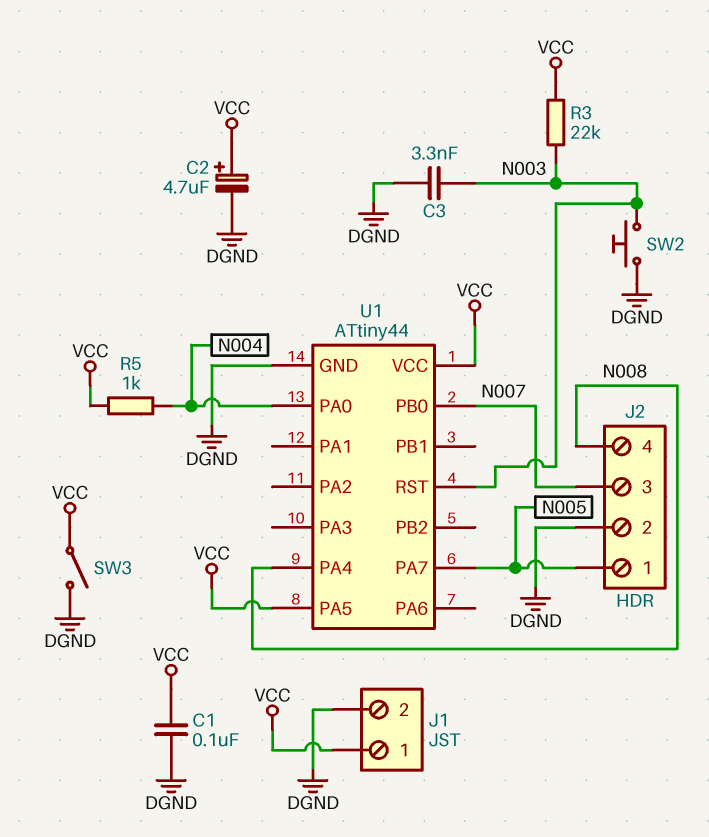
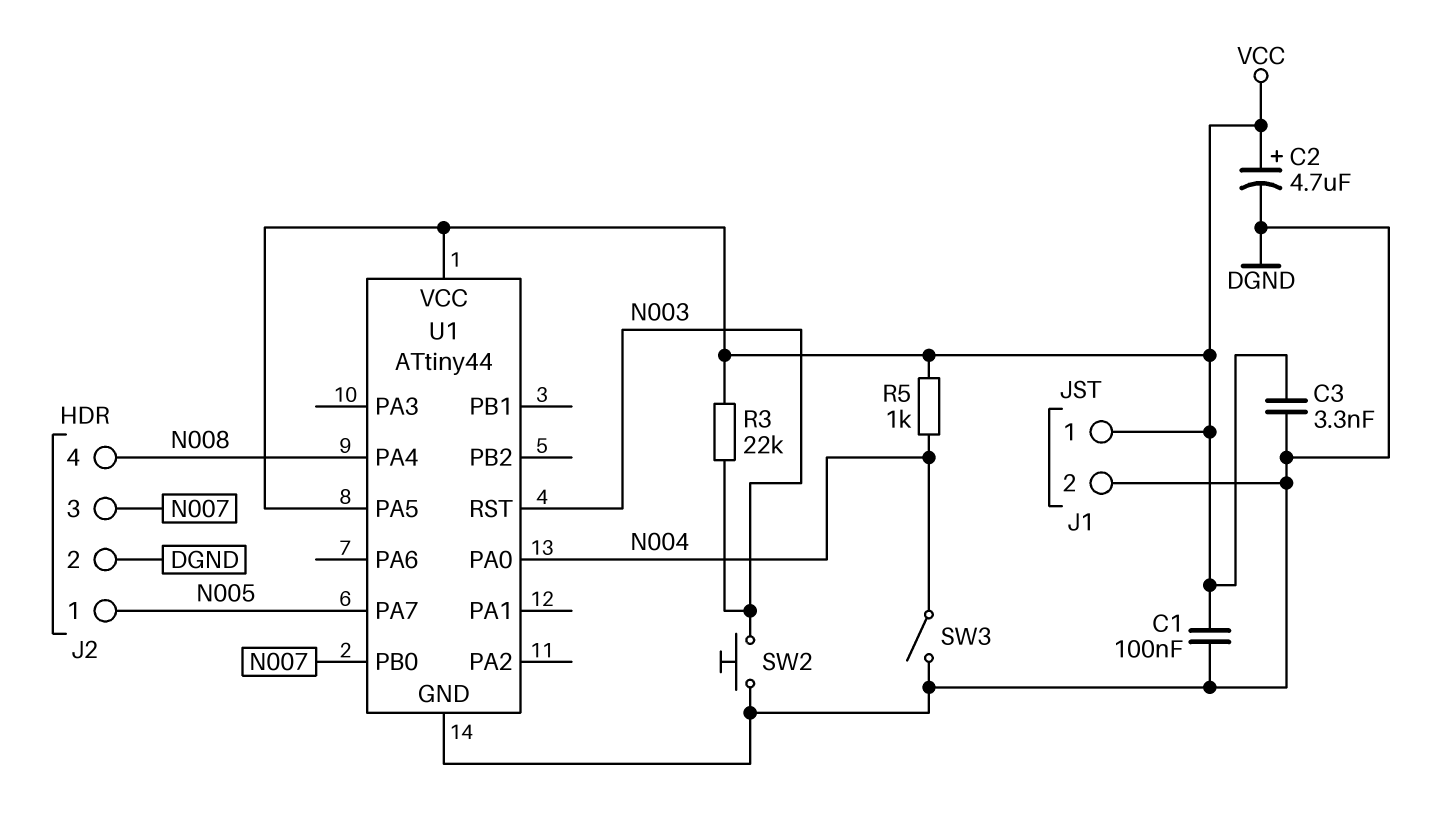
C3: 3.3nF (DGND, N003) -> 3.3nF (DGND, VCC)
SW3: switch (DGND, VCC) -> switch (DGND, N004)

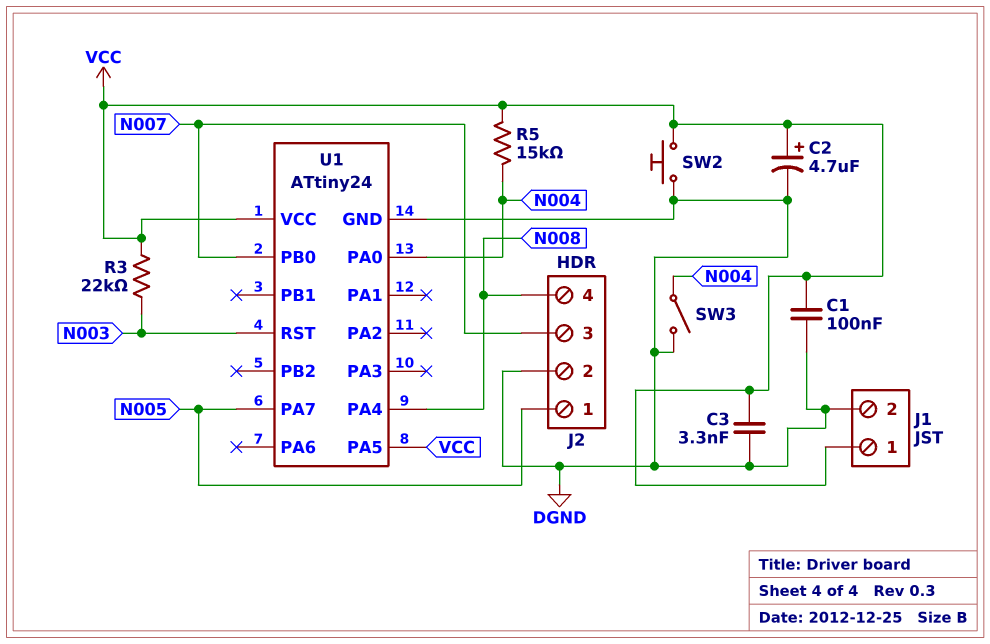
R5: 1k (N004, VCC) -> 15k (N004, VCC)
SW2: button (DGND, N003) -> button (DGND, VCC)
U1: ATtiny44 -> ATtiny24

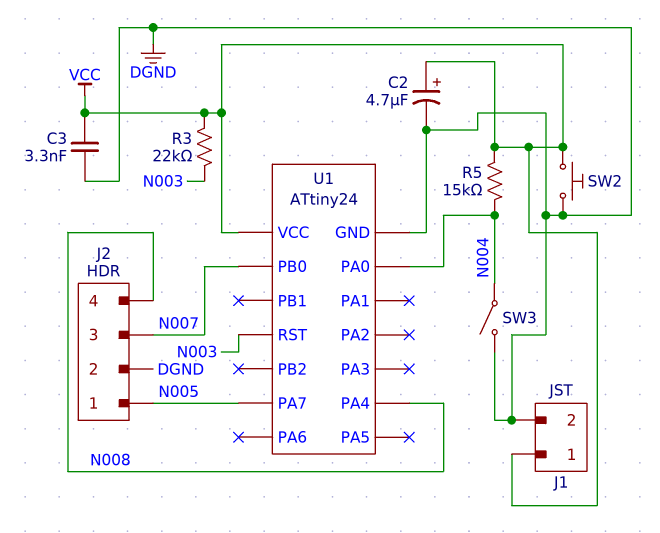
C1: 100nF (DGND, VCC) -> none
U1 pin PA5: VCC -> none

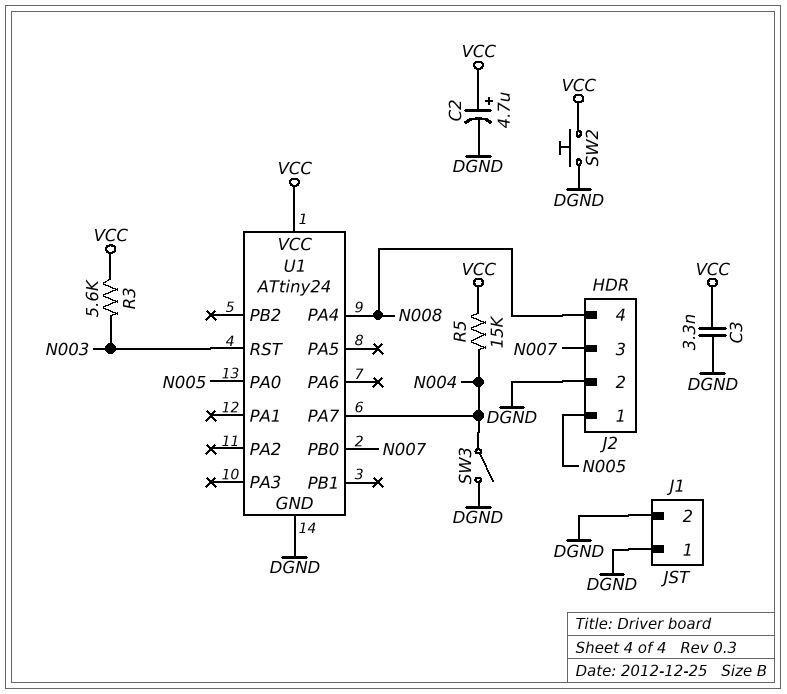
J1 pin 1: VCC -> DGND
R3: 22k (N003, VCC) -> 5.6k (N003, VCC)
U1 pin PA0: N004 -> N005
U1 pin PA7: N005 -> N004

